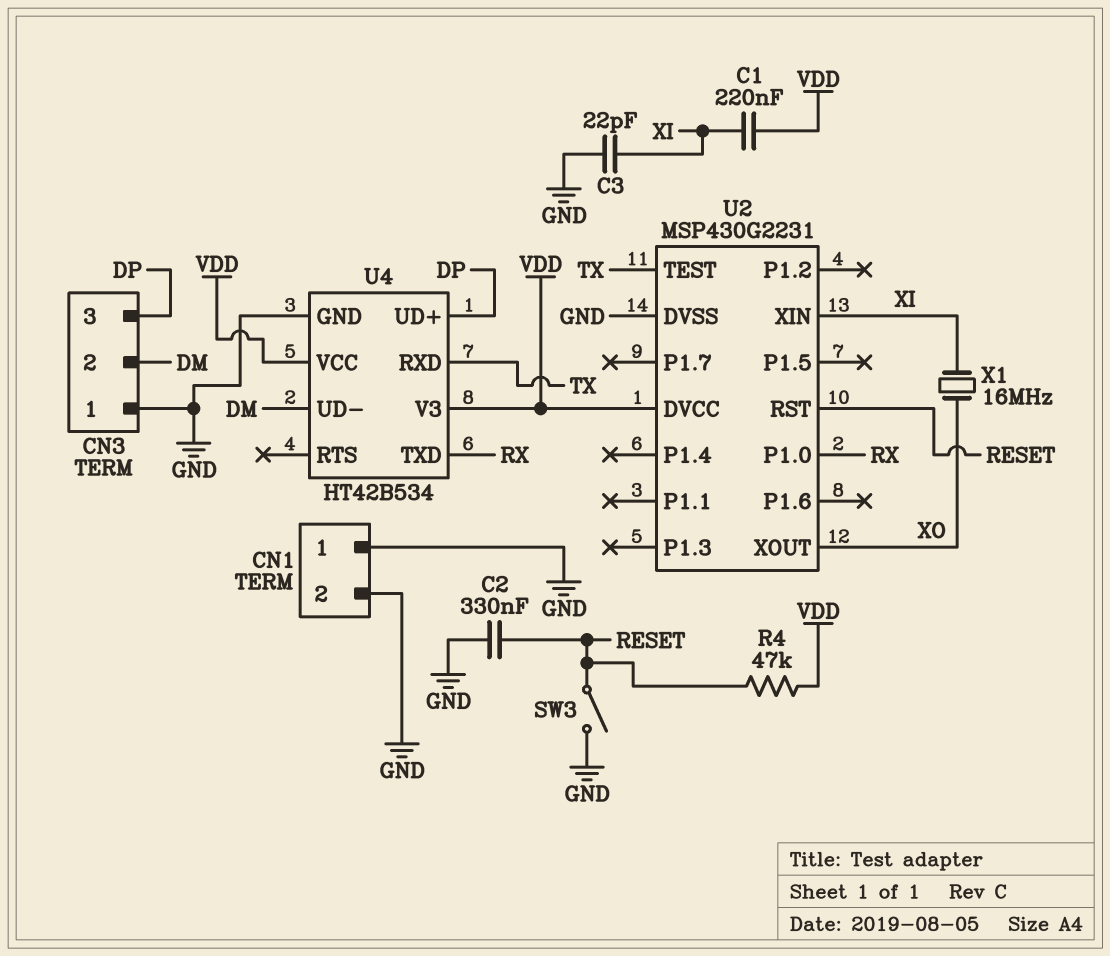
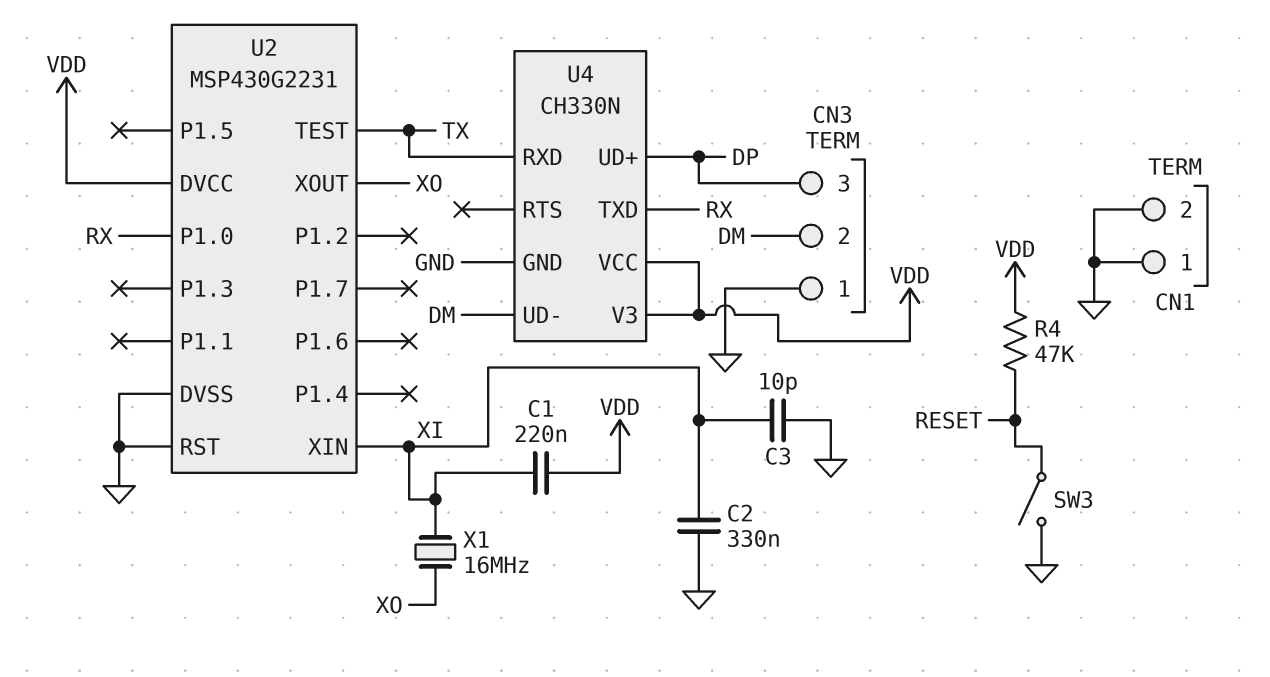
C2: 330nF (GND, RESET) -> 330nF (GND, XI)
C3: 22pF (GND, XI) -> 10pF (GND, XI)
U2 pin RST: RESET -> GND
U4: HT42B534 -> CH330N

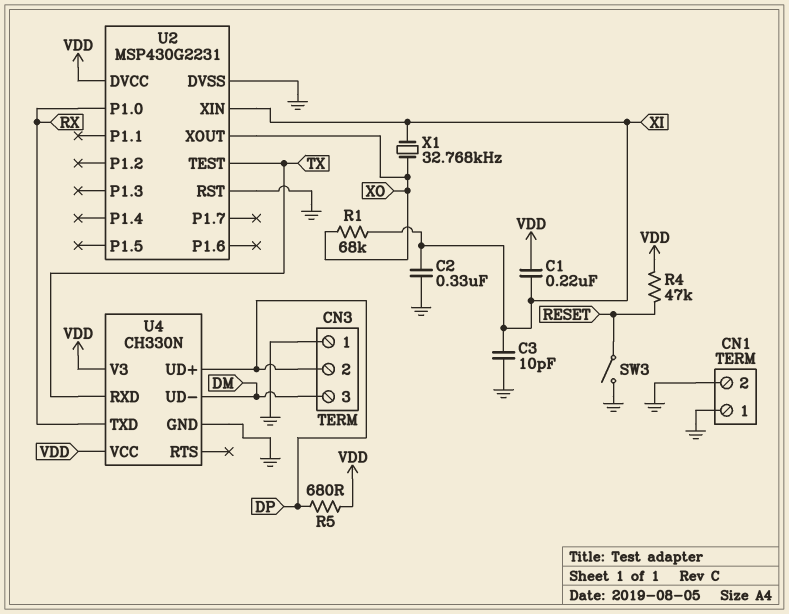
CN3 pin 2: DM -> DP
CN3 pin 3: DP -> DM
R1: none -> 68k (XI, XO)
R5: none -> 680 (DP, VDD)
X1: 16MHz (XI, XO) -> 32.768kHz (XI, XO)

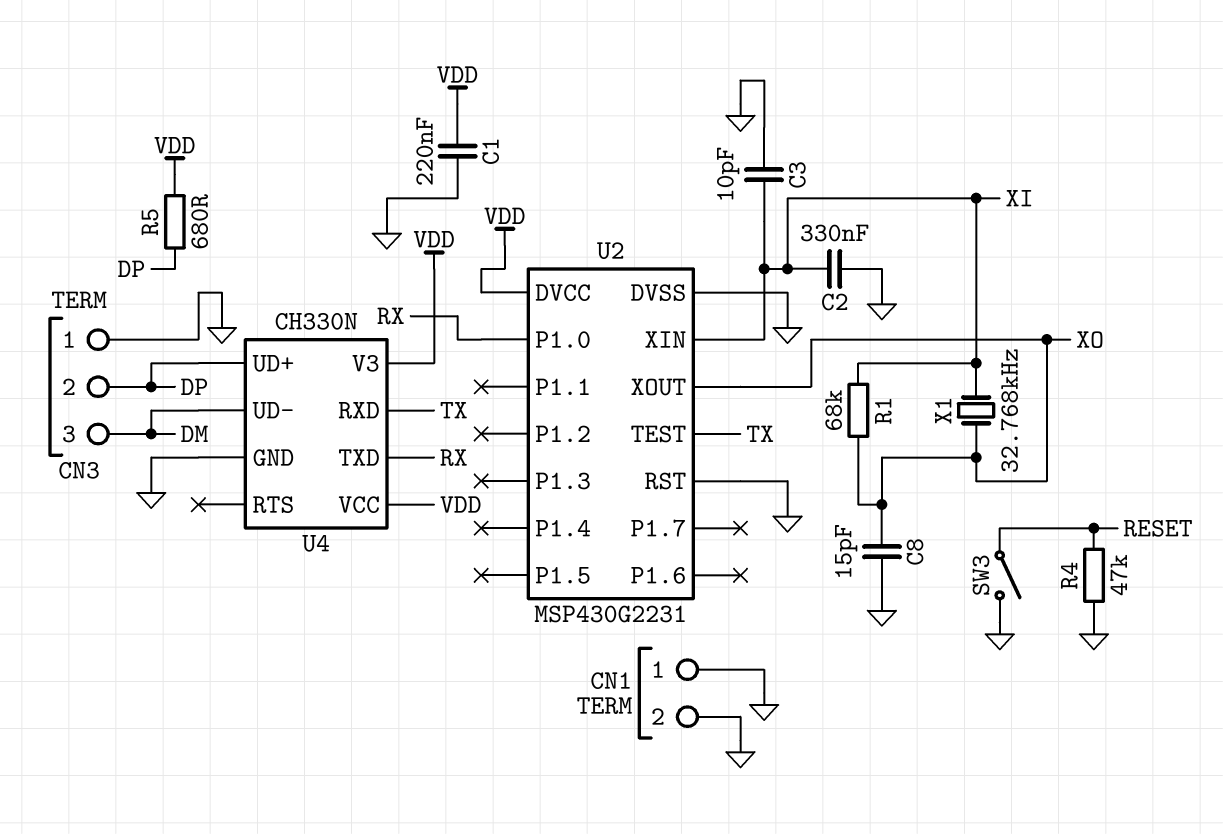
C1: 220nF (VDD, XI) -> 220nF (GND, VDD)
C8: none -> 15pF (GND, XO)
R4: 47k (RESET, VDD) -> 47k (GND, RESET)

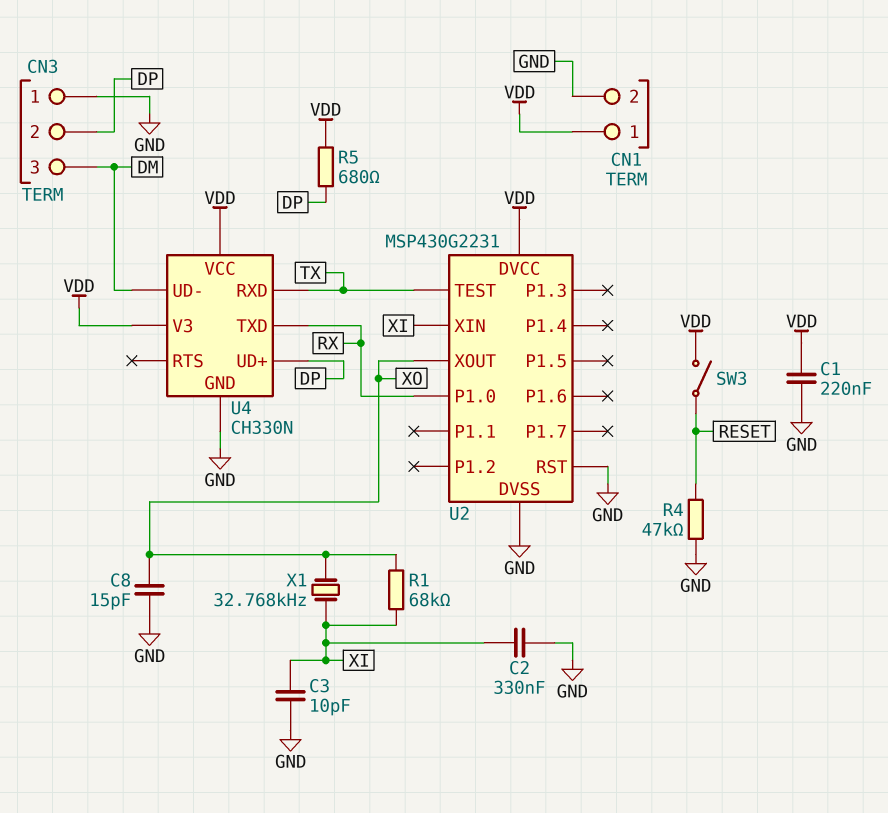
CN1 pin 1: GND -> VDD
SW3: switch (GND, RESET) -> switch (RESET, VDD)

